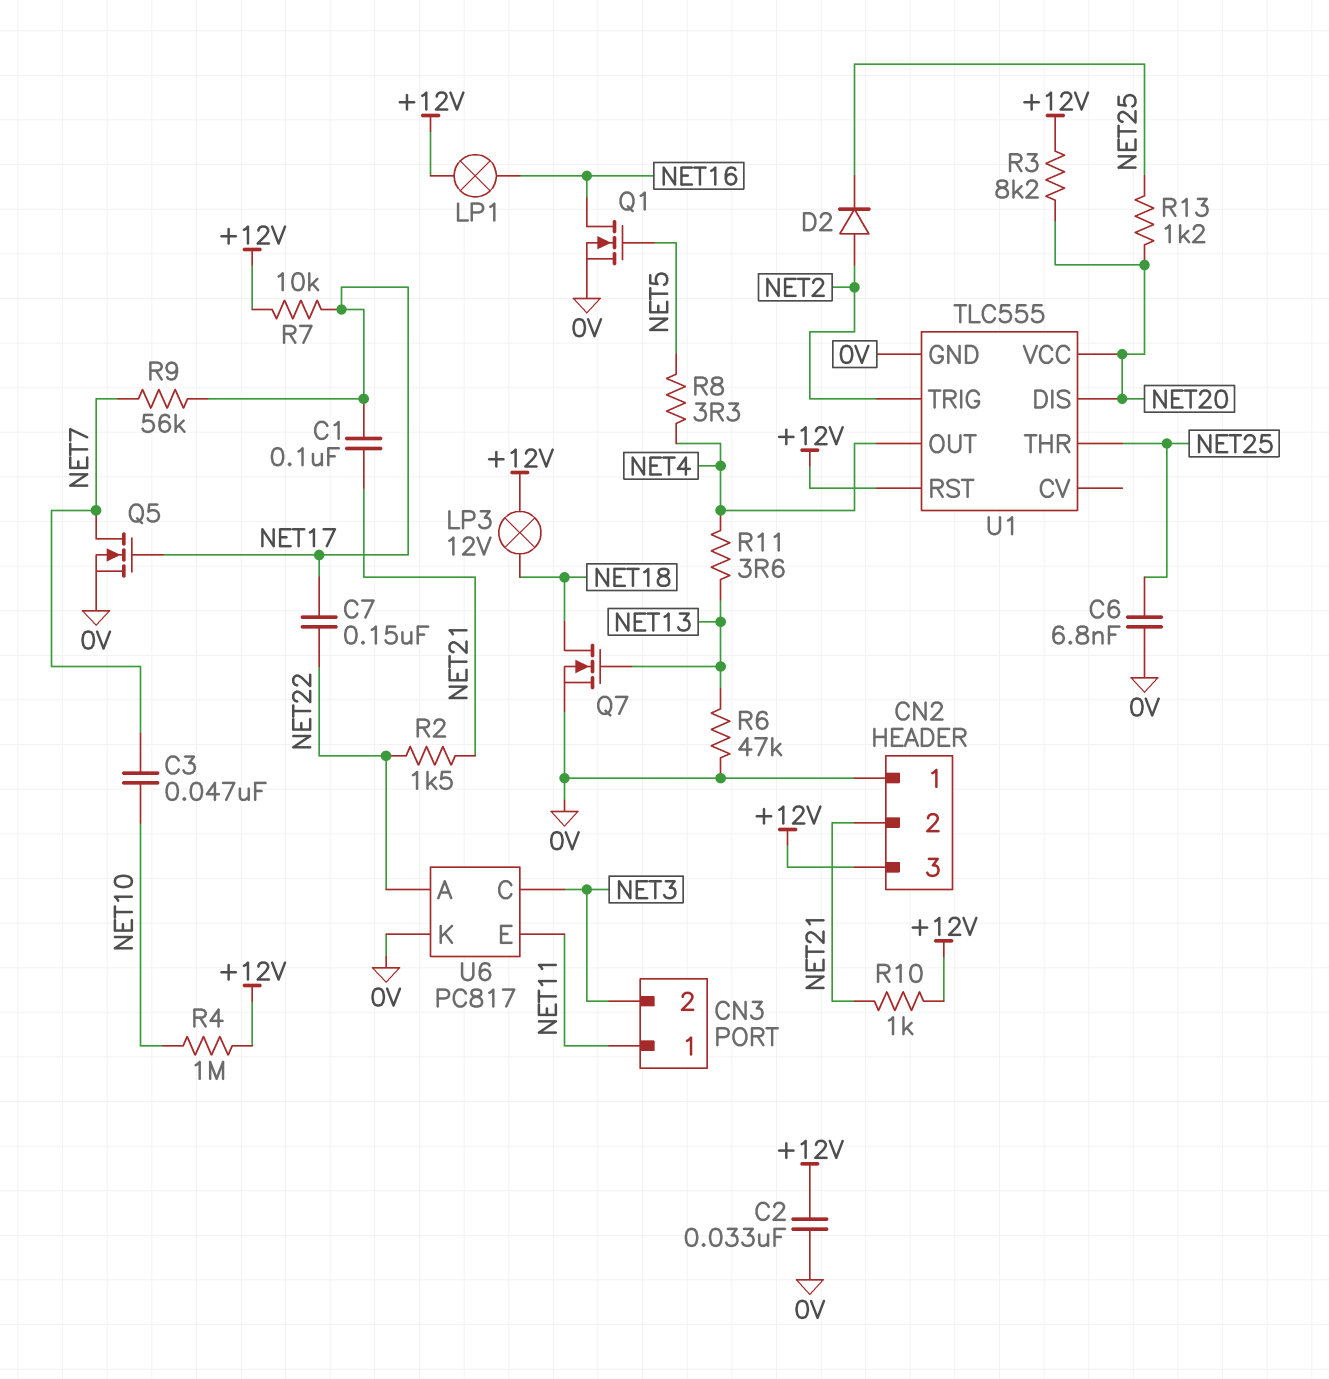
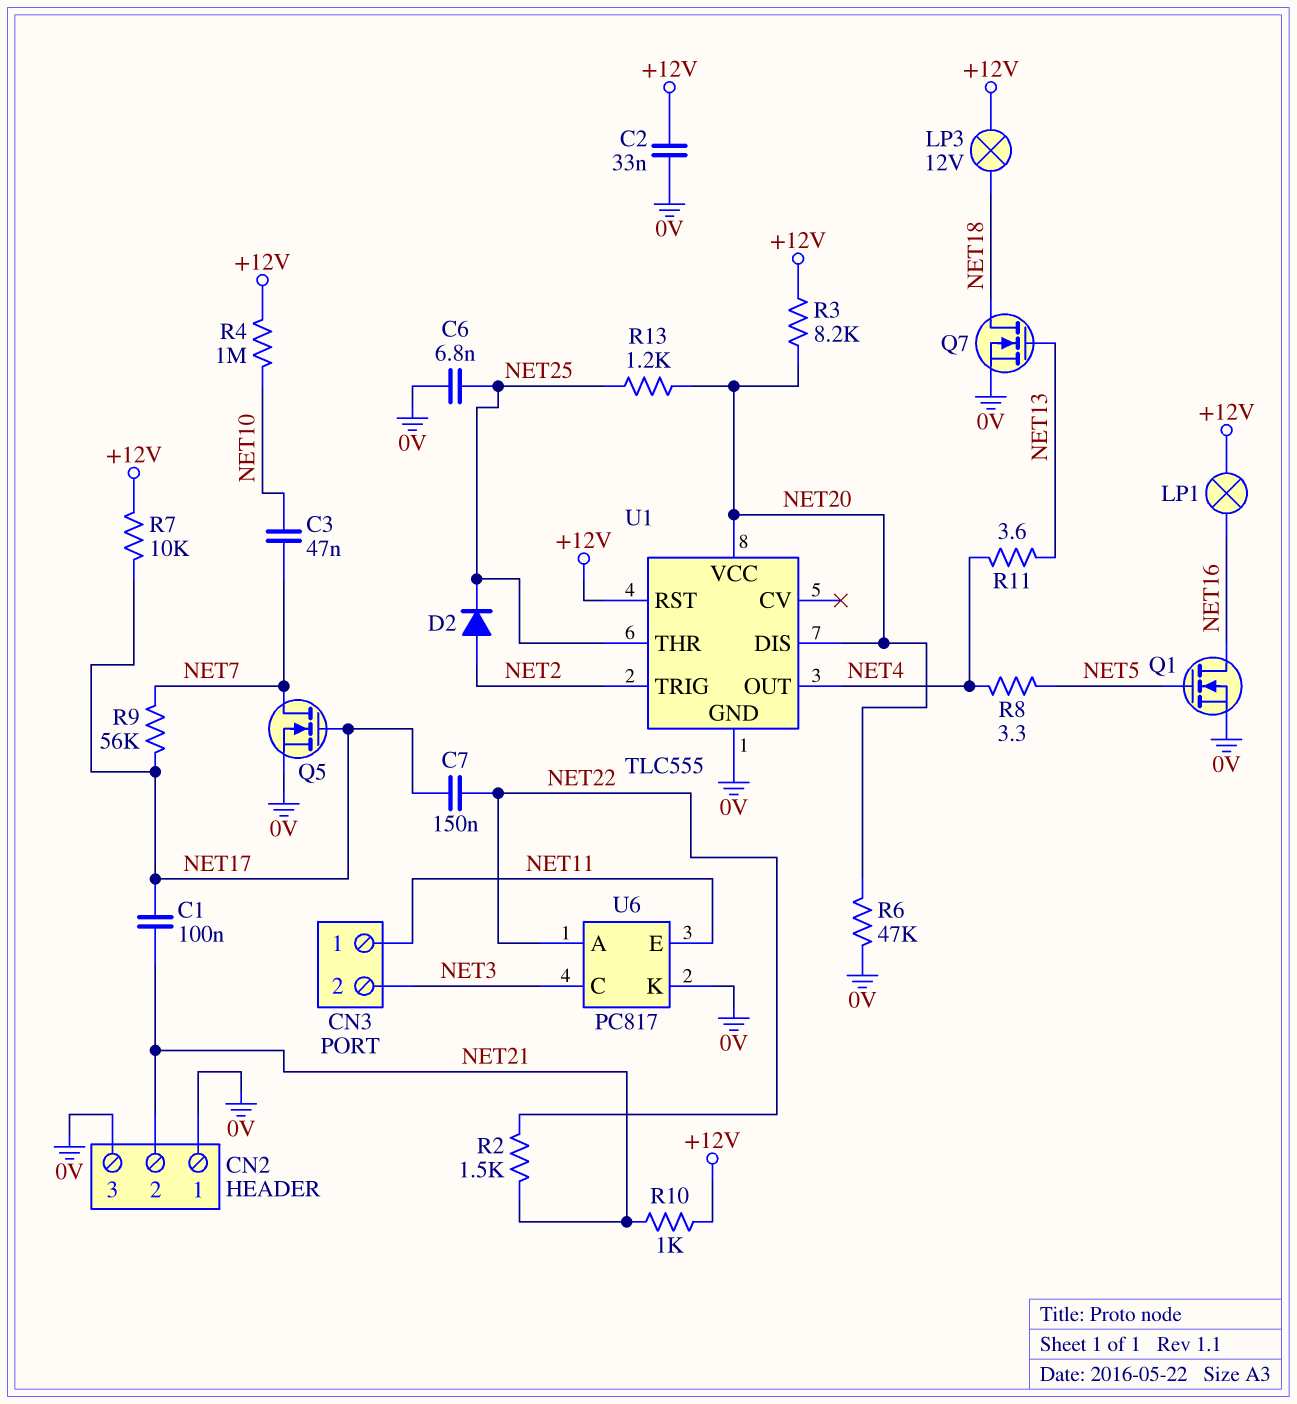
CN2 pin 3: +12V -> 0V
R6: 47k (0V, NET13) -> 47k (0V, NET20)

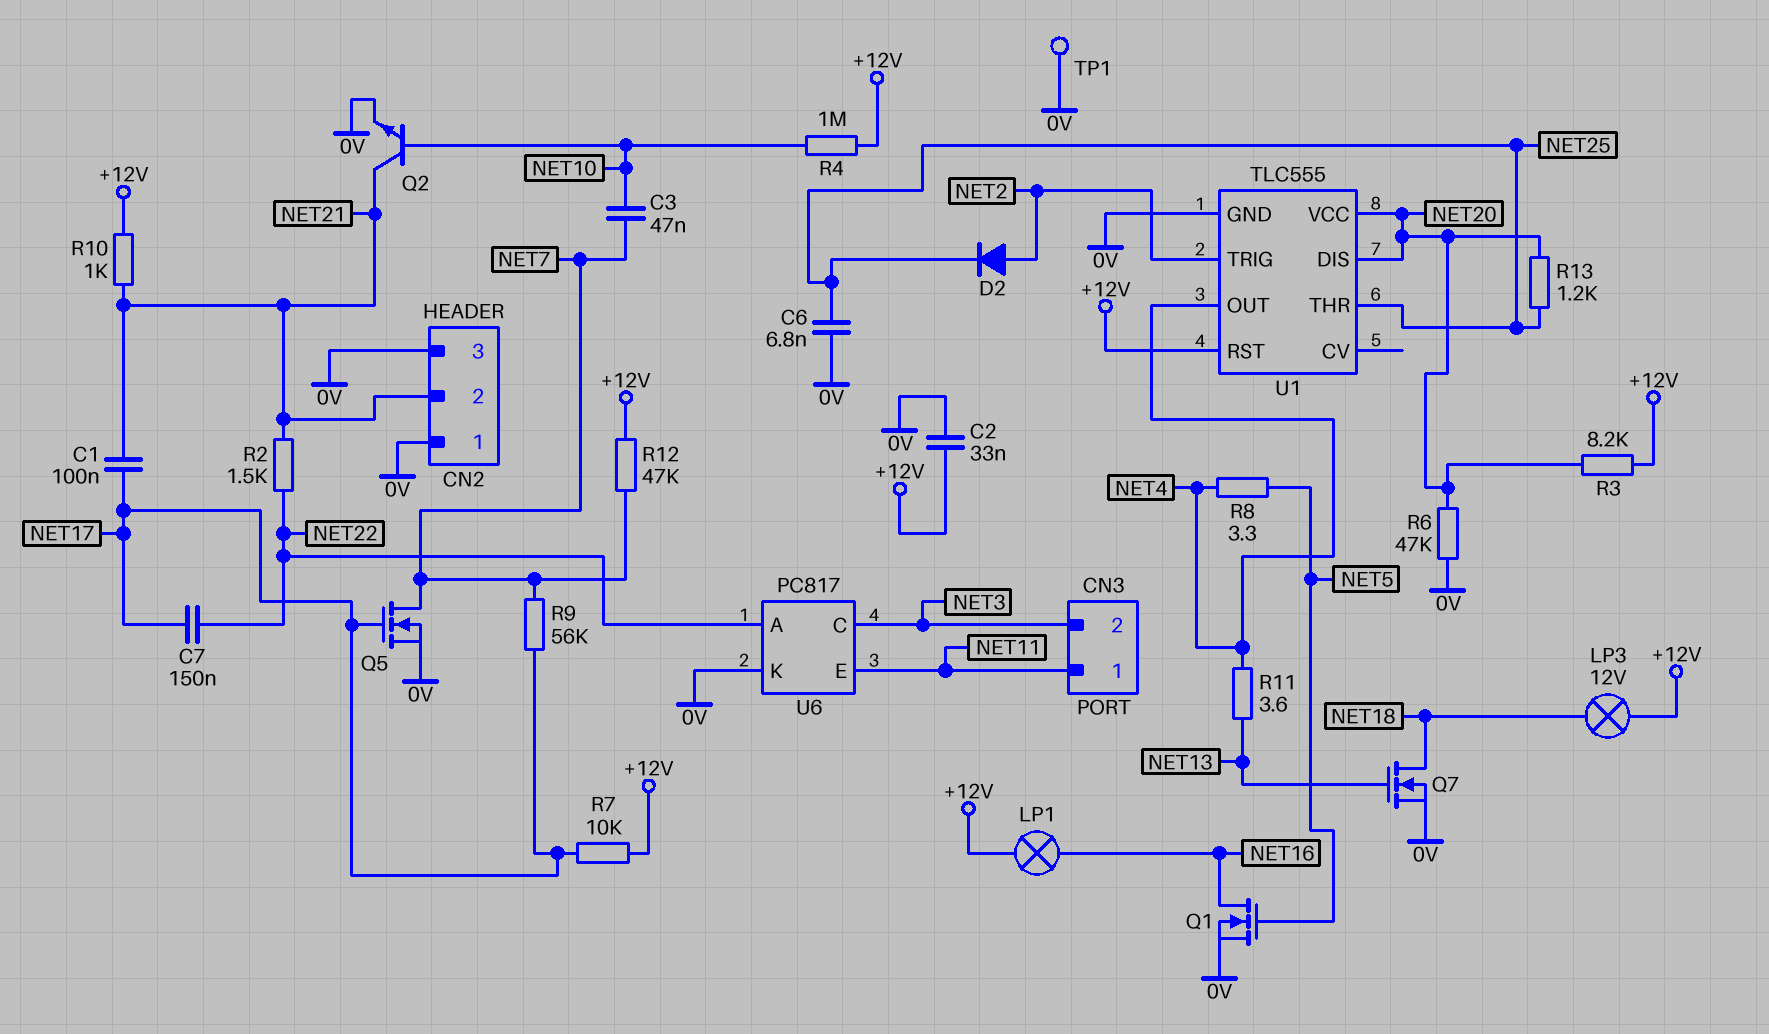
Q2: none -> NPN (B NET10, C NET21, E 0V)
R12: none -> 47k (+12V, NET7)
TP1: none -> test point (0V)

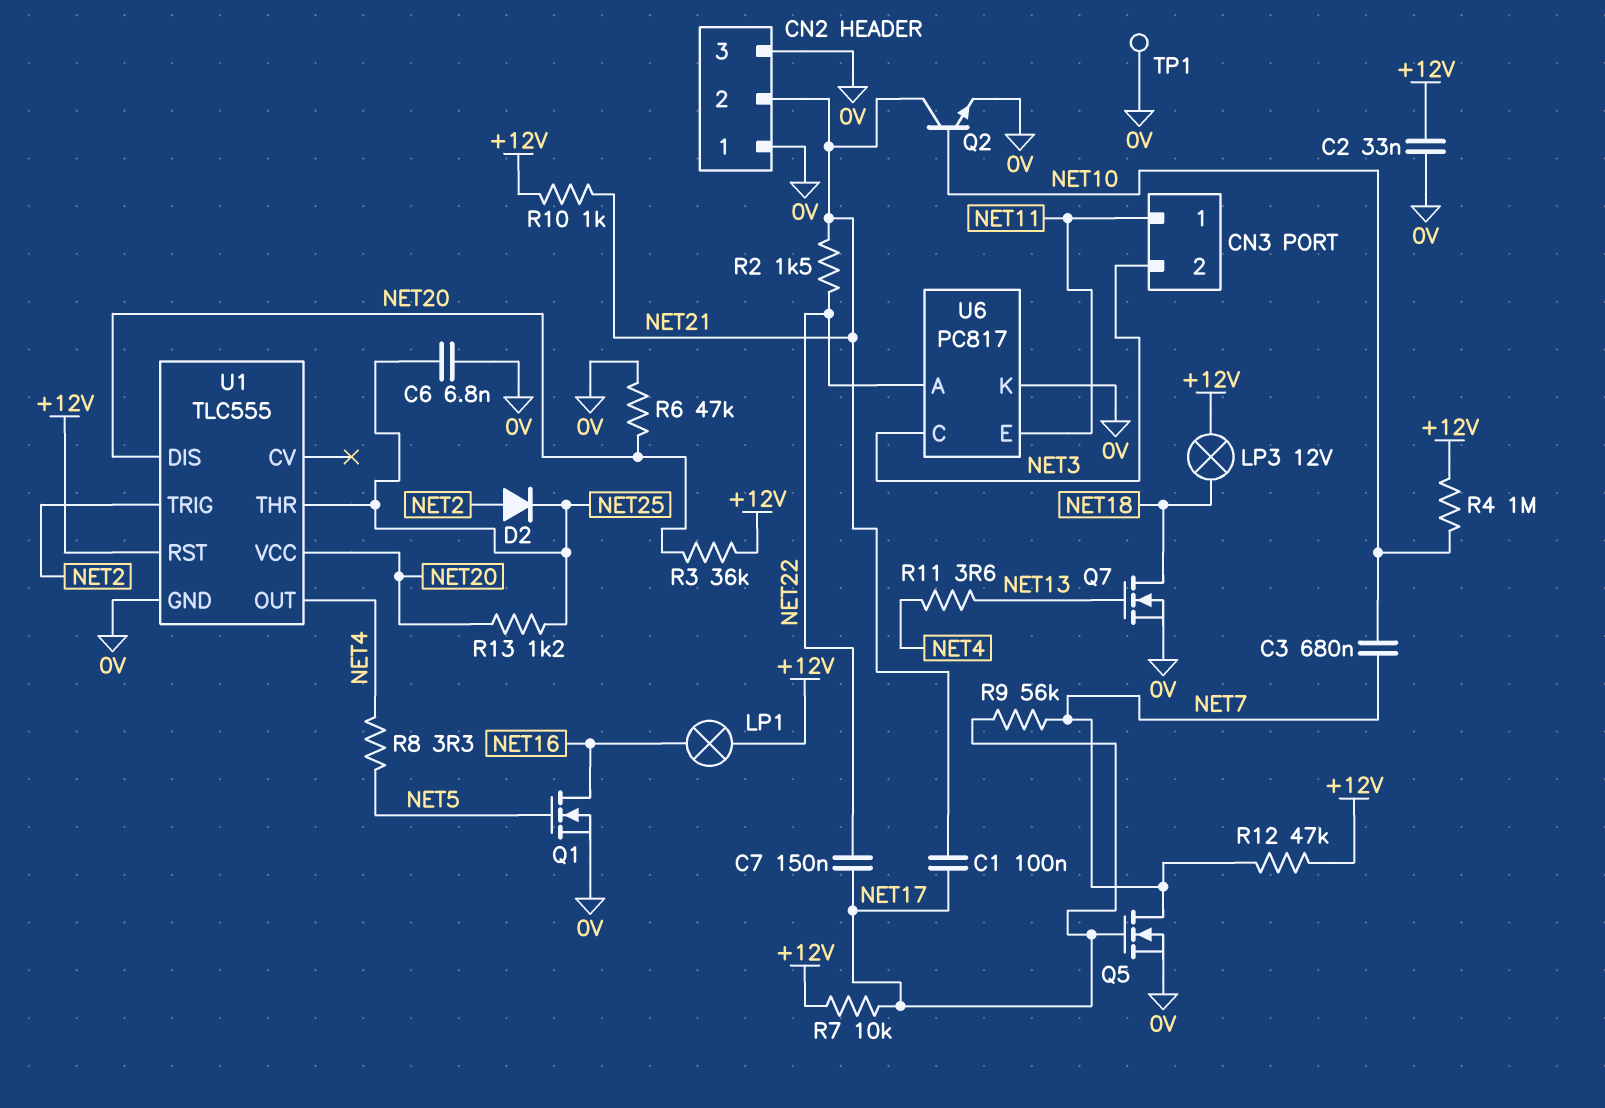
C3: 47nF (NET7, NET10) -> 680nF (NET7, NET10)
R3: 8.2k (+12V, NET20) -> 36k (+12V, NET20)

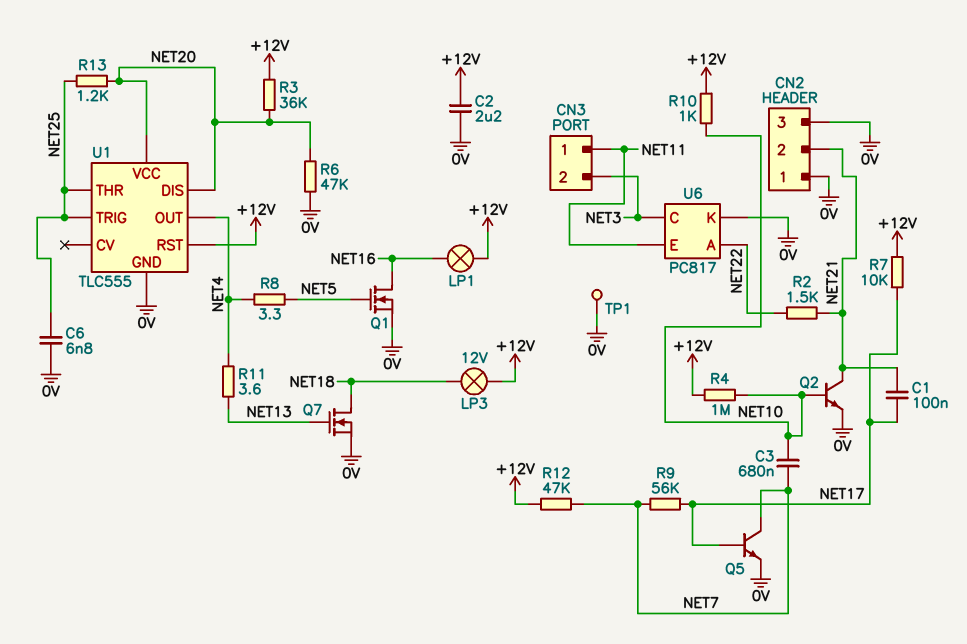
C2: 33nF (+12V, 0V) -> 2.2uF (+12V, 0V)
C7: 150nF (NET17, NET22) -> none
D2: diode (A NET2, K NET25) -> none
Q5: NMOS (G NET17, D NET7, S 0V) -> NPN (B NET17, C NET7, E 0V)
R10: 1k (+12V, NET21) -> 1k (+12V, NET10)
U1 pin TRIG: NET2 -> NET25

